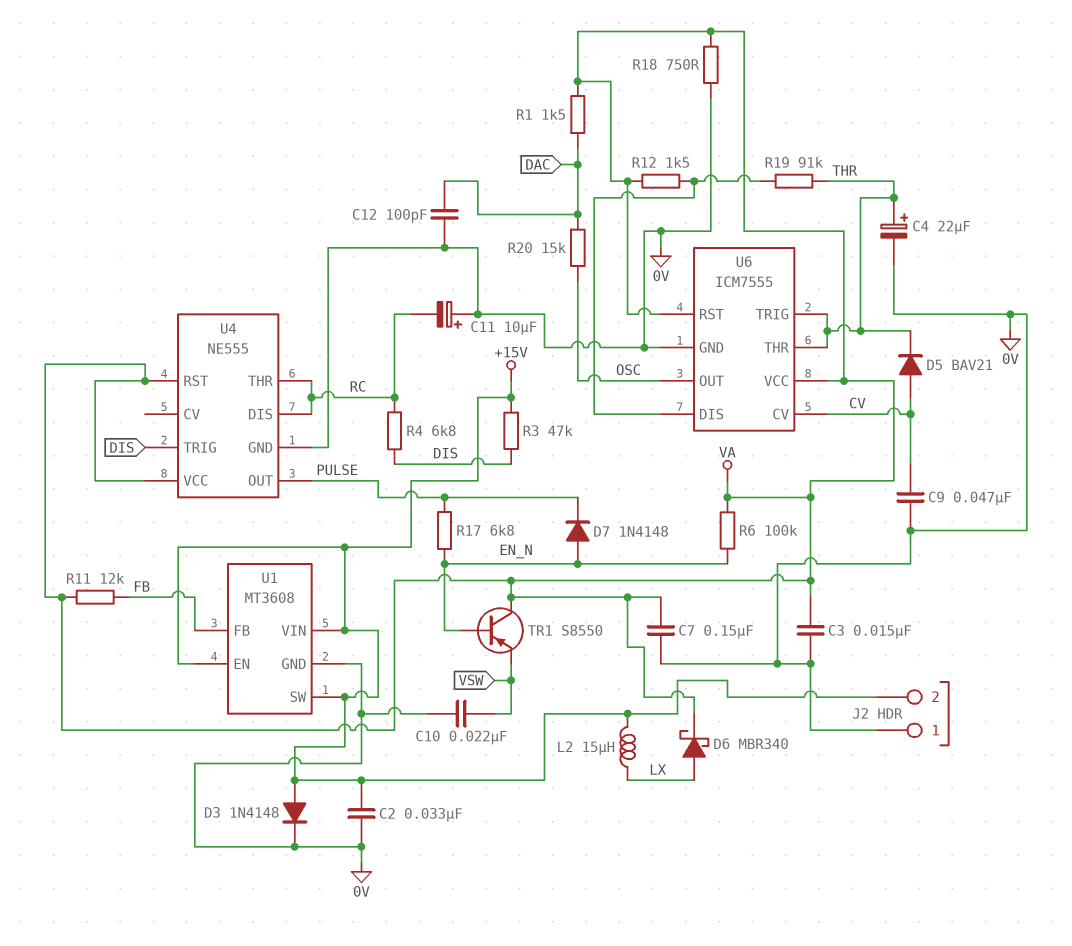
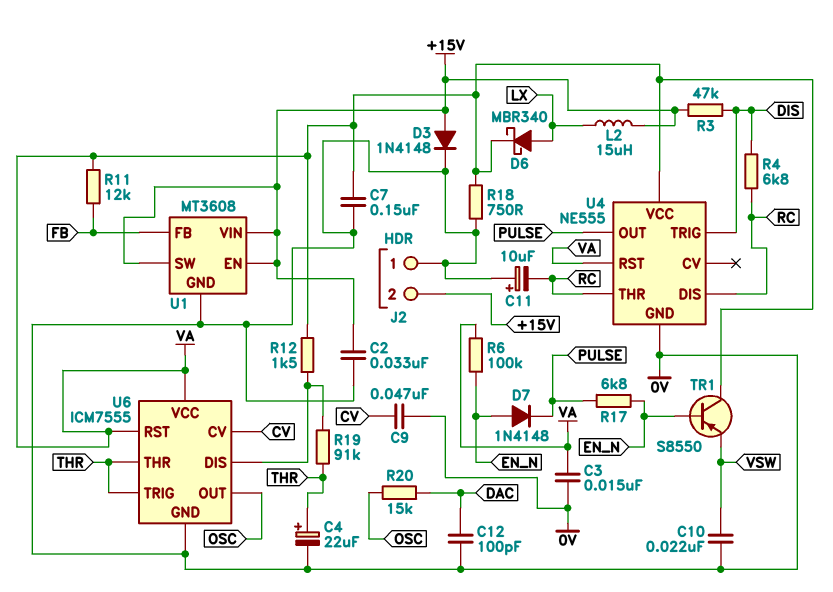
D5: diode BAV21 (A CV, K THR) -> none
R1: 1.5k (DAC, VA) -> none

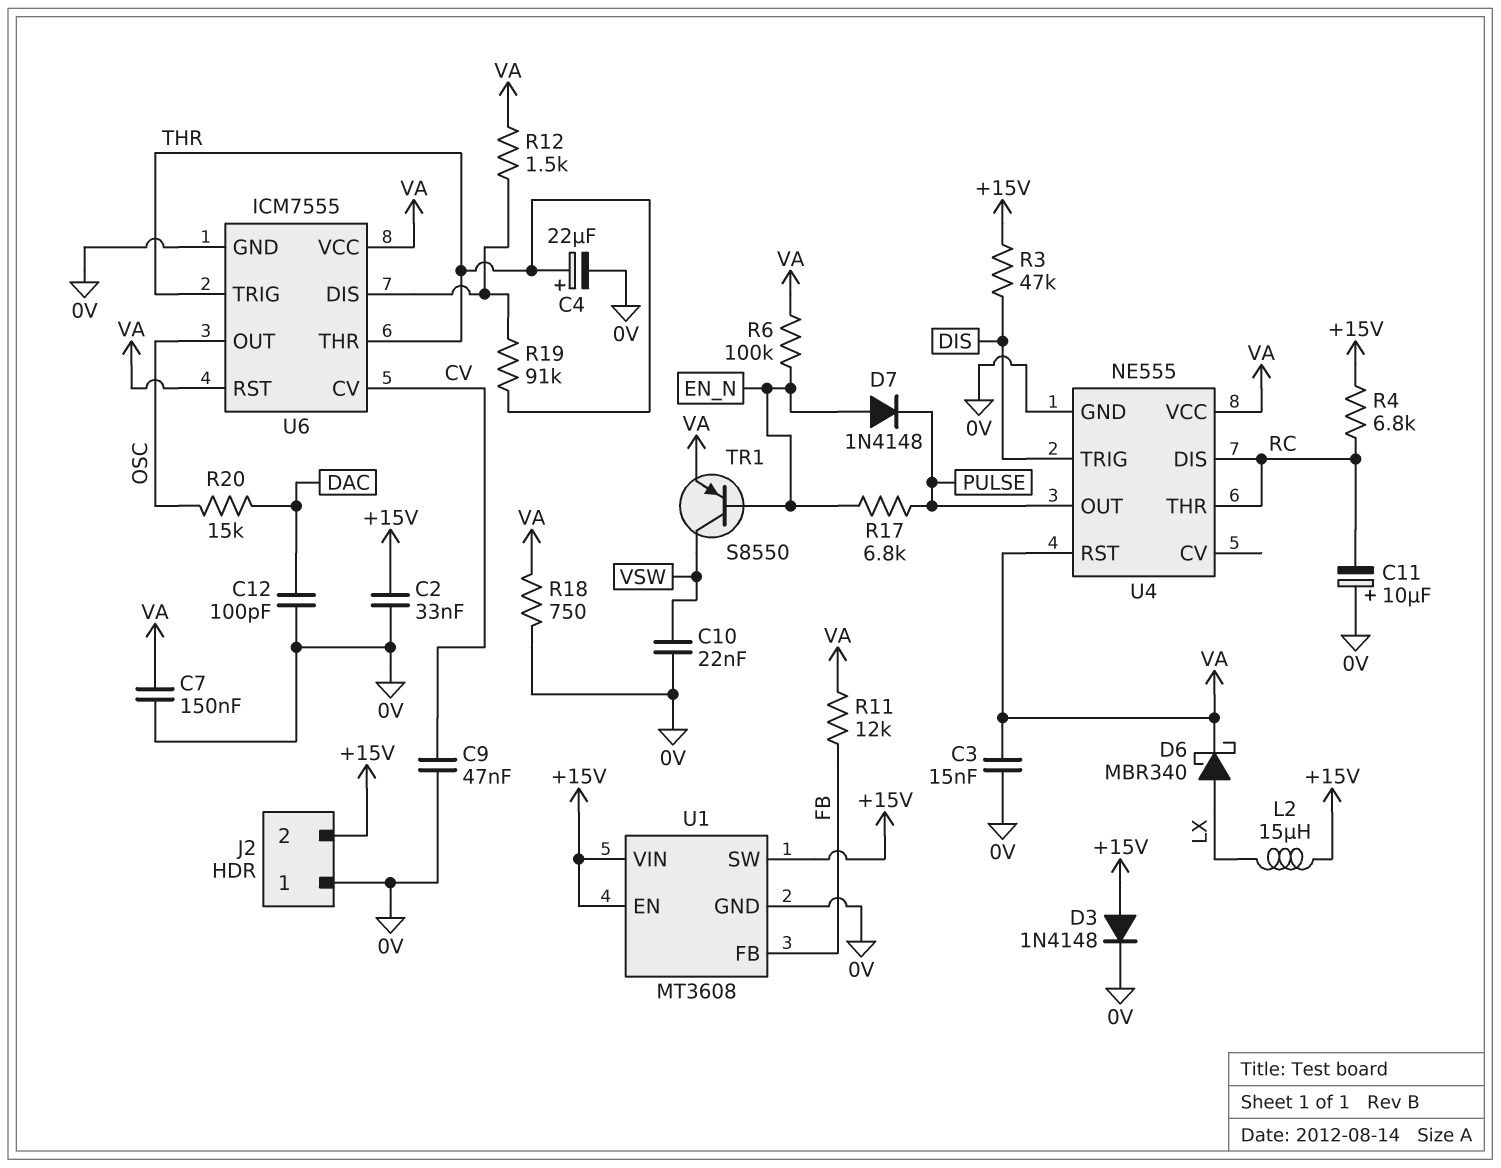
R4: 6.8k (DIS, RC) -> 6.8k (+15V, RC)
TR1: PNP S8550 (B EN_N, C VA, E VSW) -> PNP S8550 (B EN_N, C VSW, E VA)

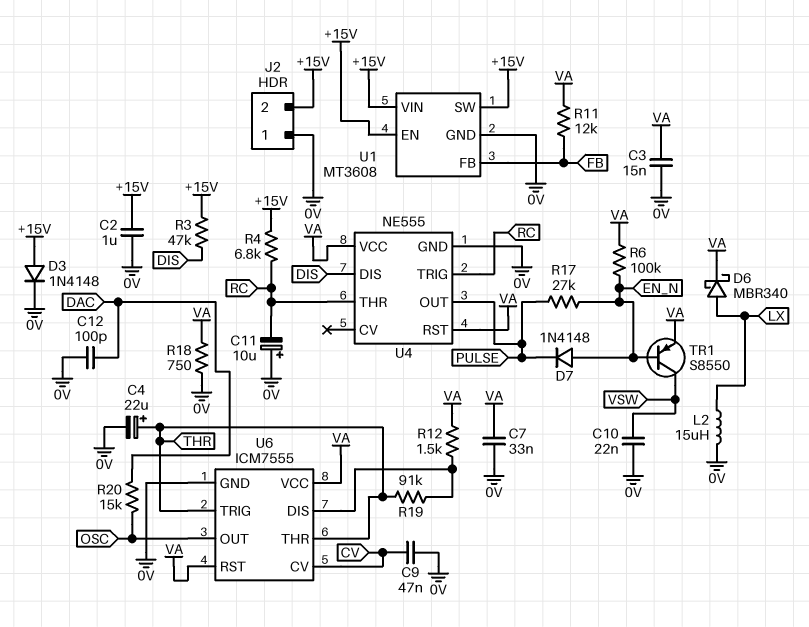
C2: 33nF (+15V, 0V) -> 1uF (+15V, 0V)
C7: 150nF (0V, VA) -> 33nF (0V, VA)
L2: 15uH (+15V, LX) -> 15uH (0V, LX)
R17: 6.8k (EN_N, PULSE) -> 27k (EN_N, PULSE)
U4 pin DIS: RC -> DIS
U4 pin TRIG: DIS -> RC

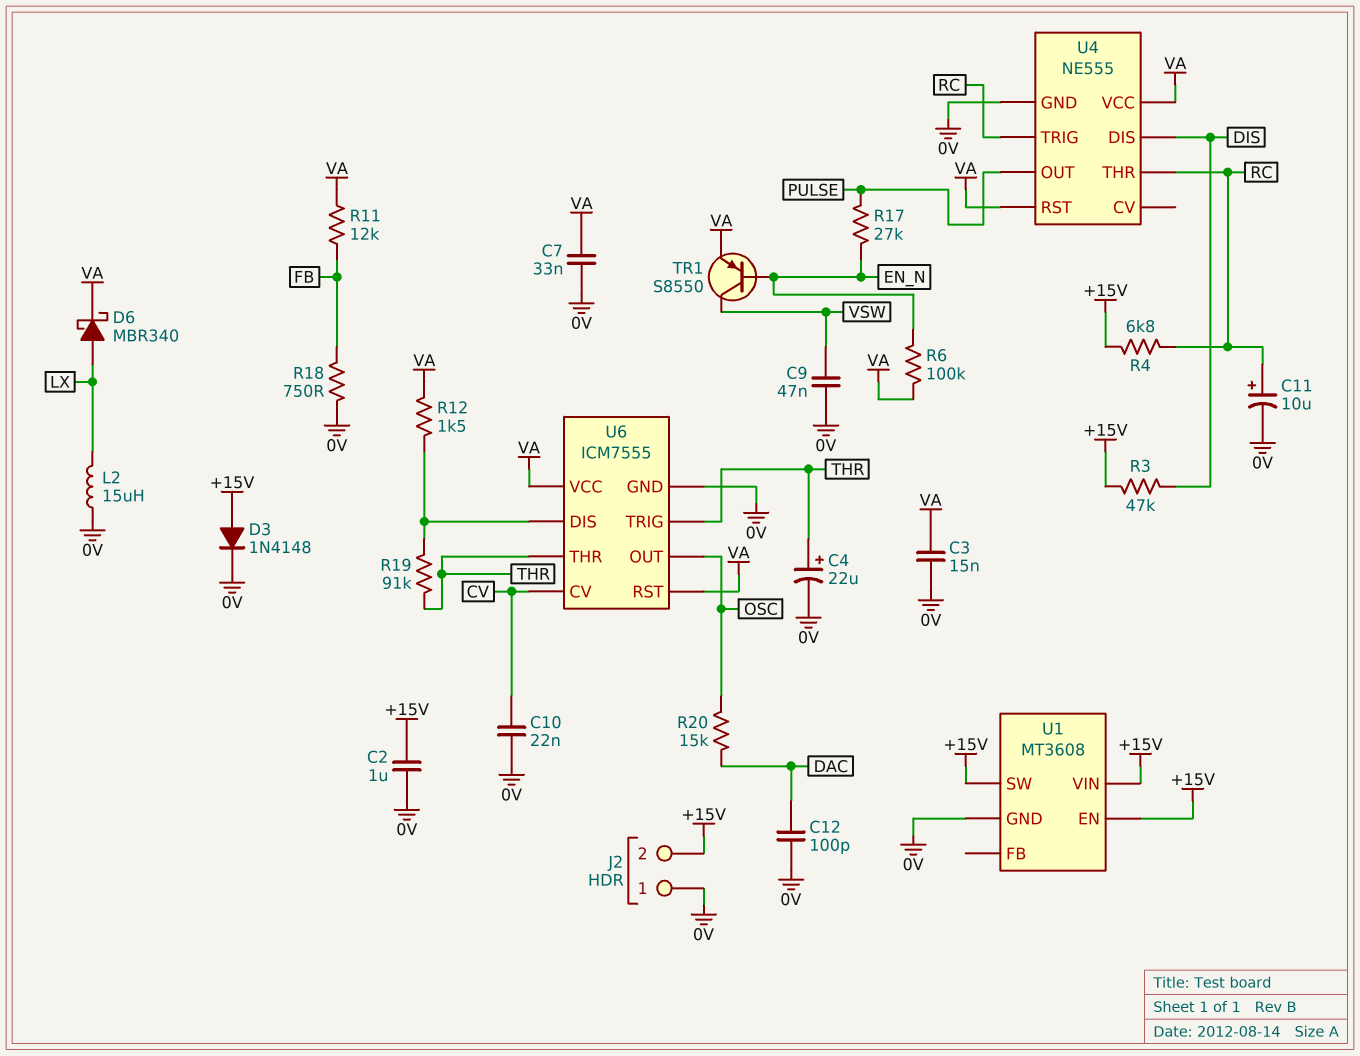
C9: 47nF (0V, CV) -> 47nF (0V, VSW)
C10: 22nF (0V, VSW) -> 22nF (0V, CV)
C11: 10uF (plus 0V, minus RC) -> 10uF (plus RC, minus 0V)
D7: diode 1N4148 (A EN_N, K PULSE) -> none
R18: 750 (0V, VA) -> 750 (0V, FB)
U1 pin FB: FB -> none

